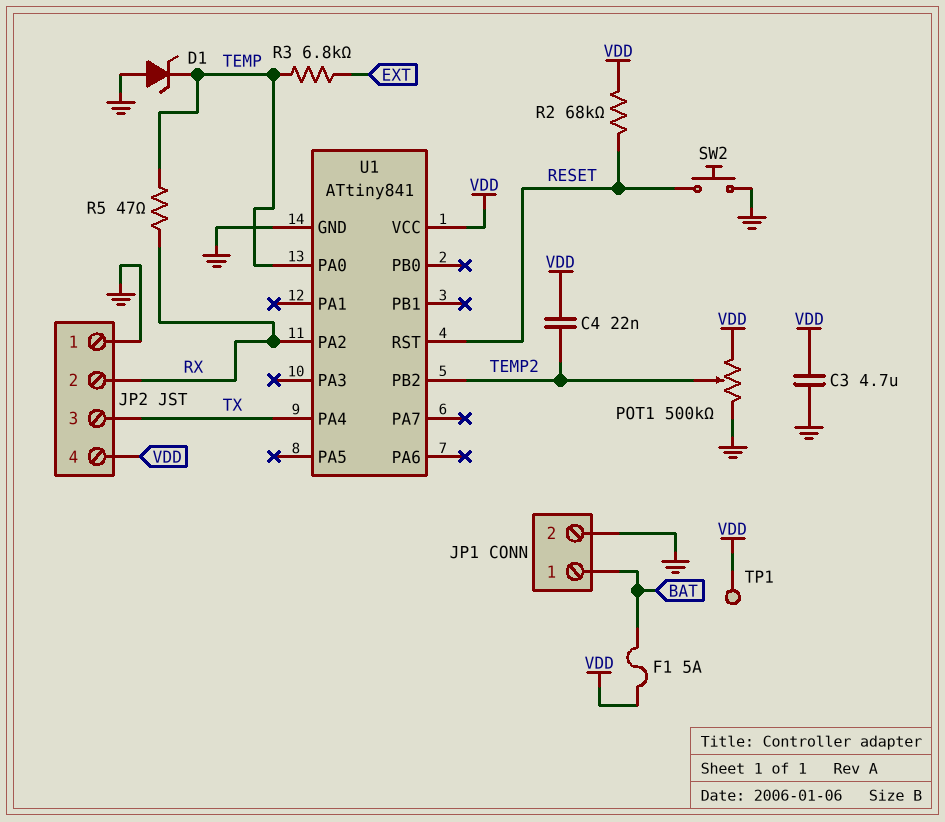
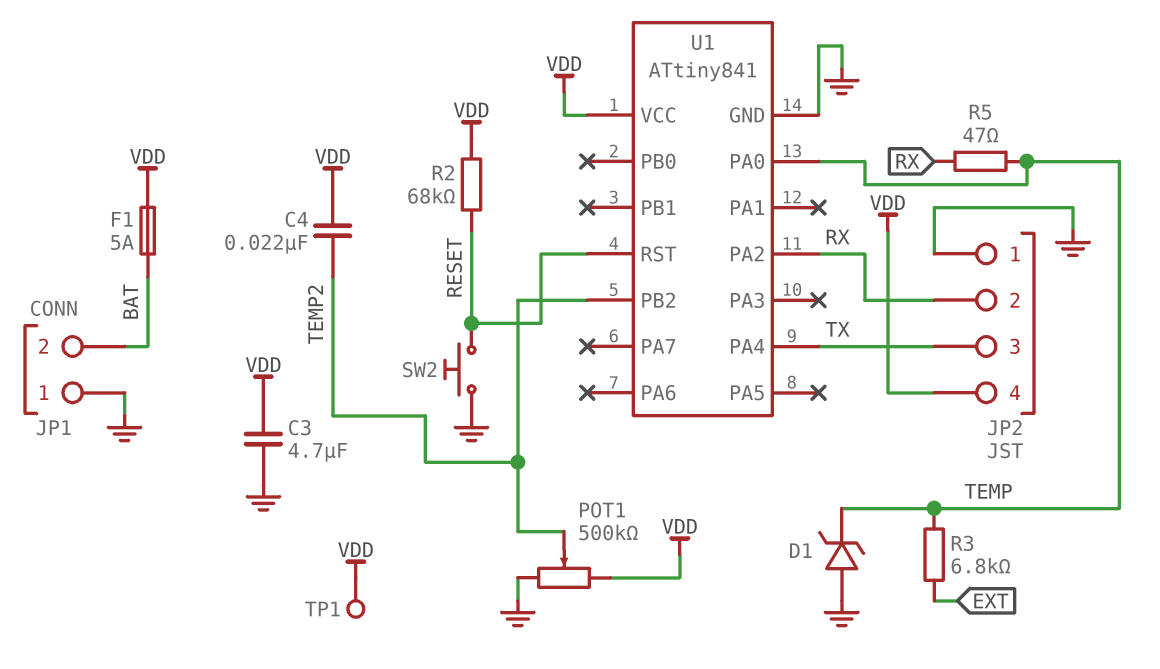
JP1 pin 1: BAT -> GND
JP1 pin 2: GND -> BAT

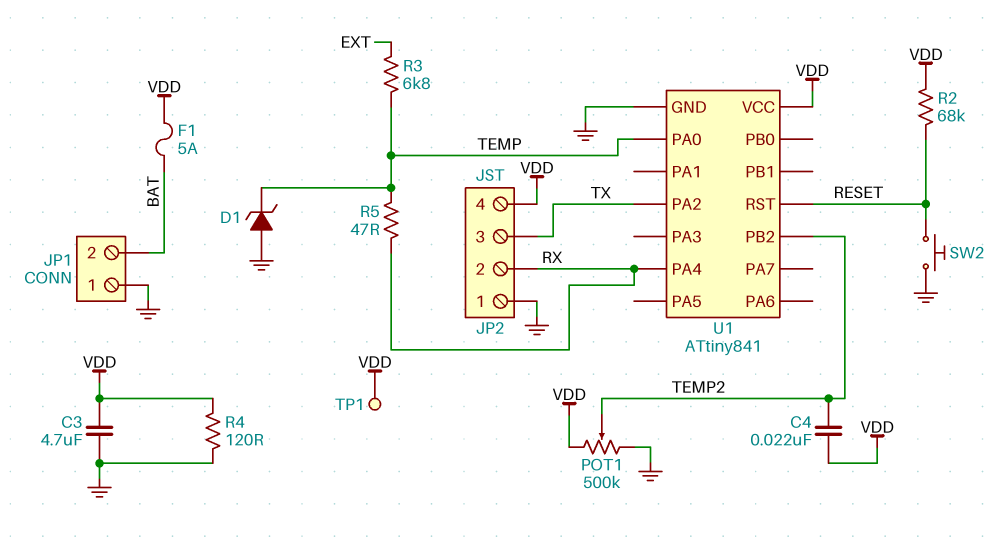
R4: none -> 120 (GND, VDD)
U1 pin PA2: RX -> TX
U1 pin PA4: TX -> RX

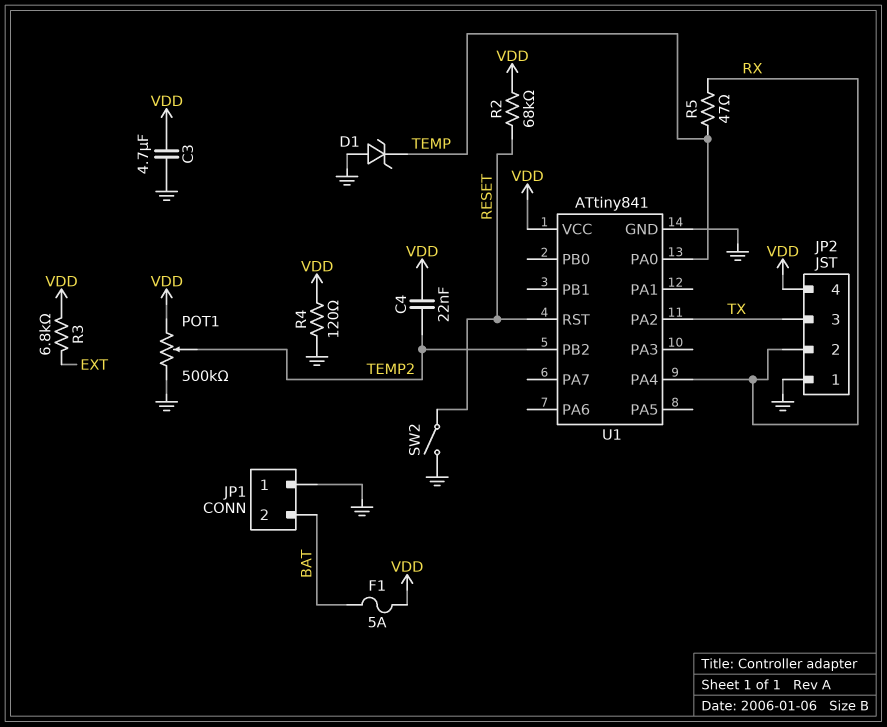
R3: 6.8k (EXT, TEMP) -> 6.8k (EXT, VDD)
SW2: button (GND, RESET) -> switch (GND, RESET)
TP1: test point (VDD) -> none

